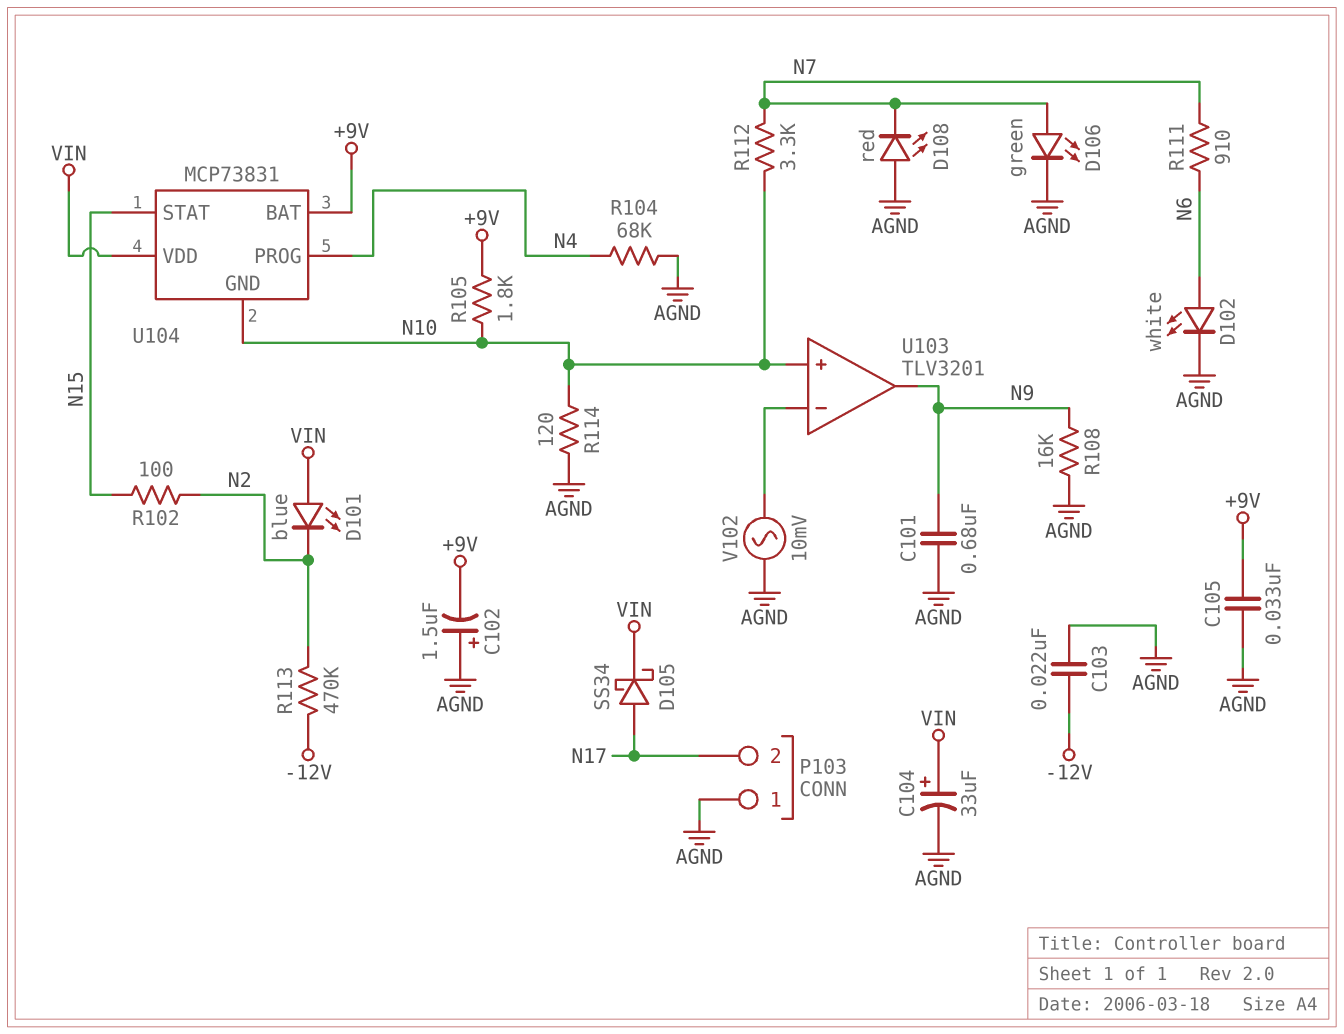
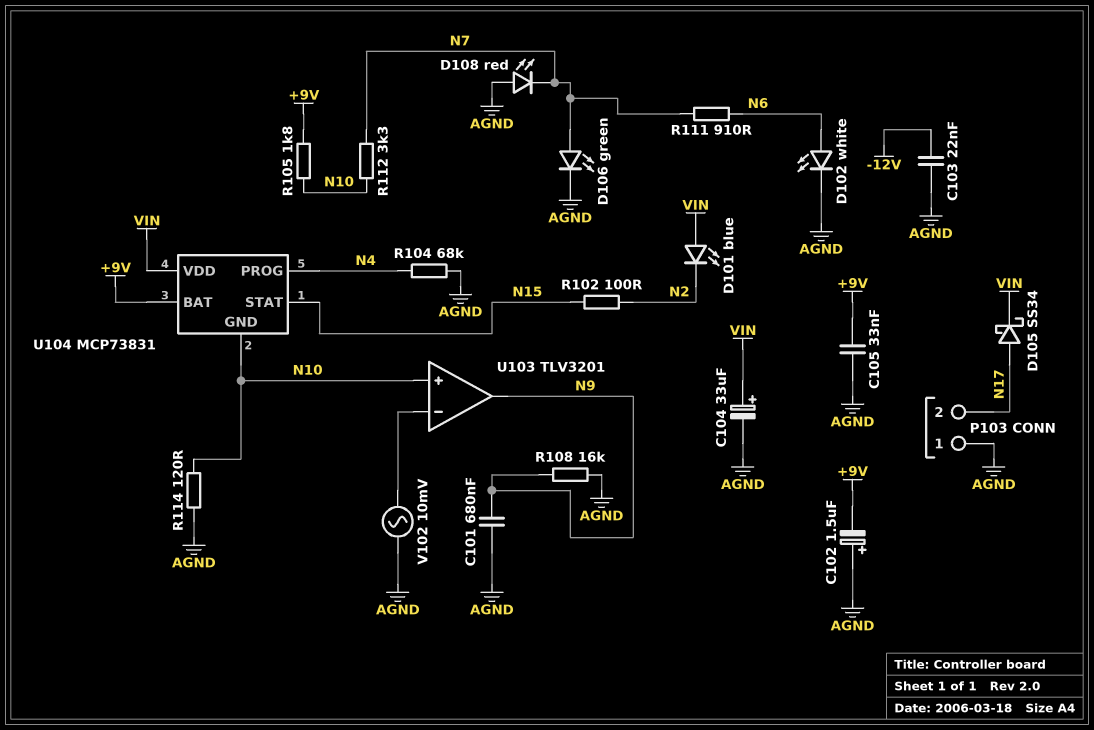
R113: 470k (-12V, N2) -> none

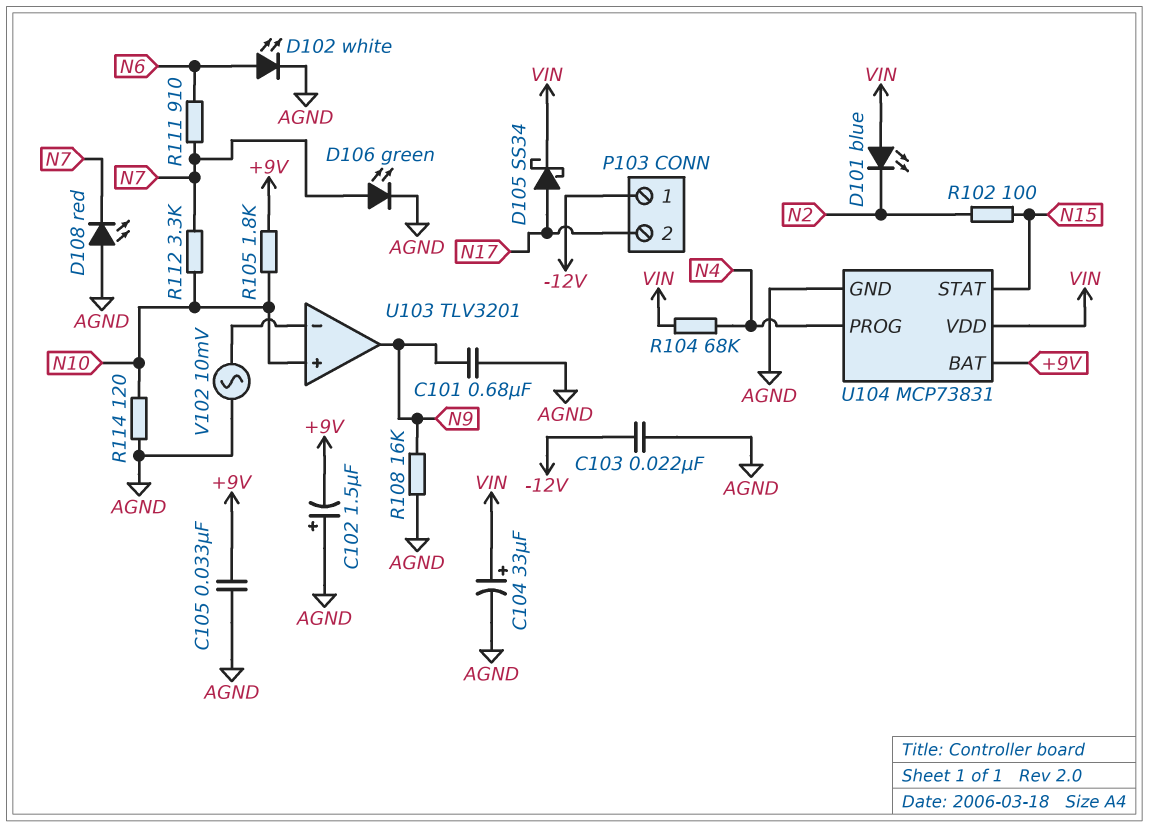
P103 pin 1: AGND -> -12V
R104: 68k (AGND, N4) -> 68k (N4, VIN)
U104 pin GND: N10 -> AGND

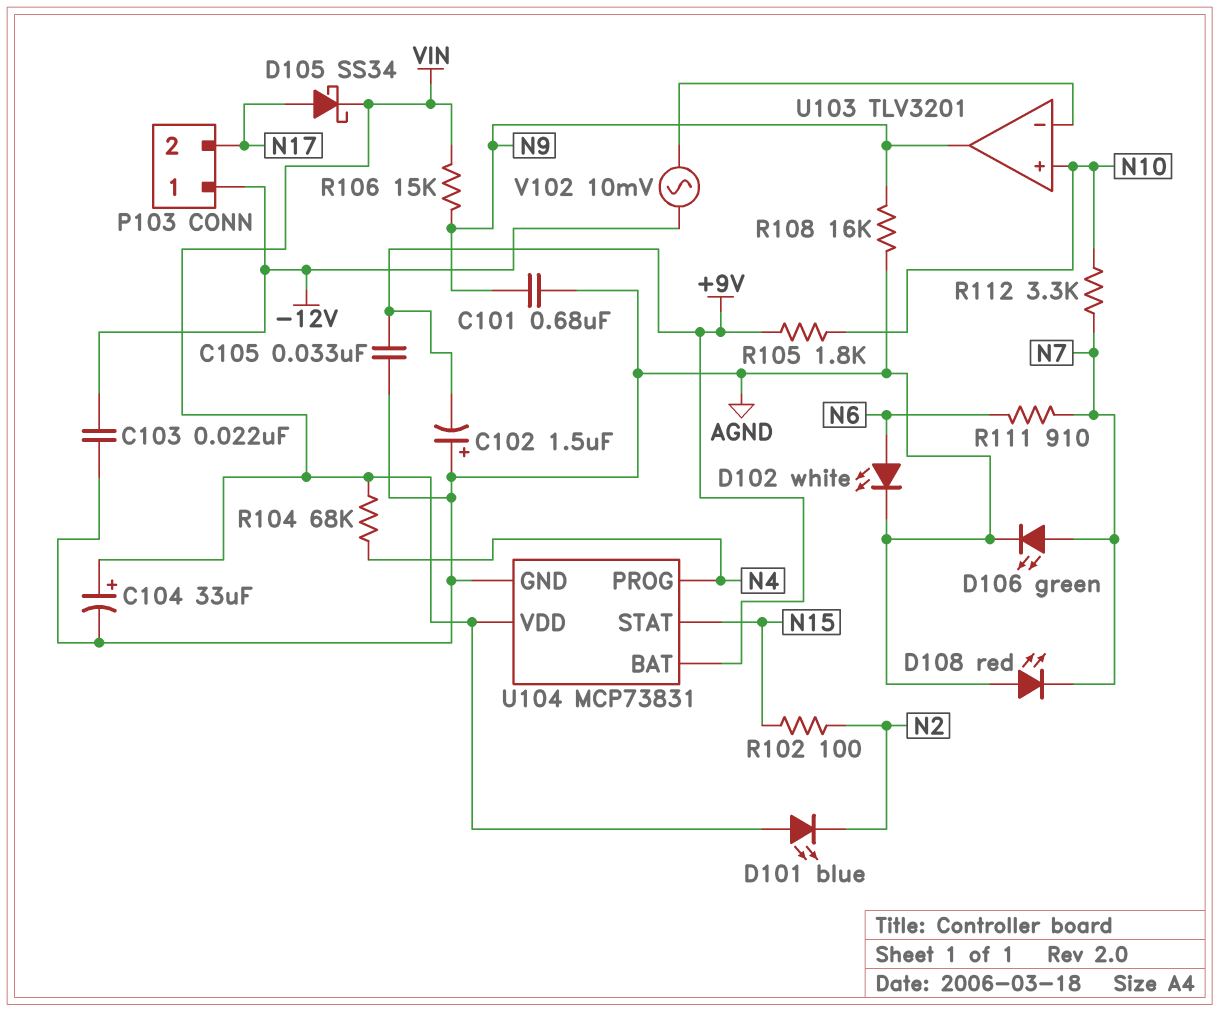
R106: none -> 15k (N9, VIN)
R114: 120 (AGND, N10) -> none
V102: AC 10mV (AGND, U103/in-) -> AC 10mV (-12V, U103/in-)

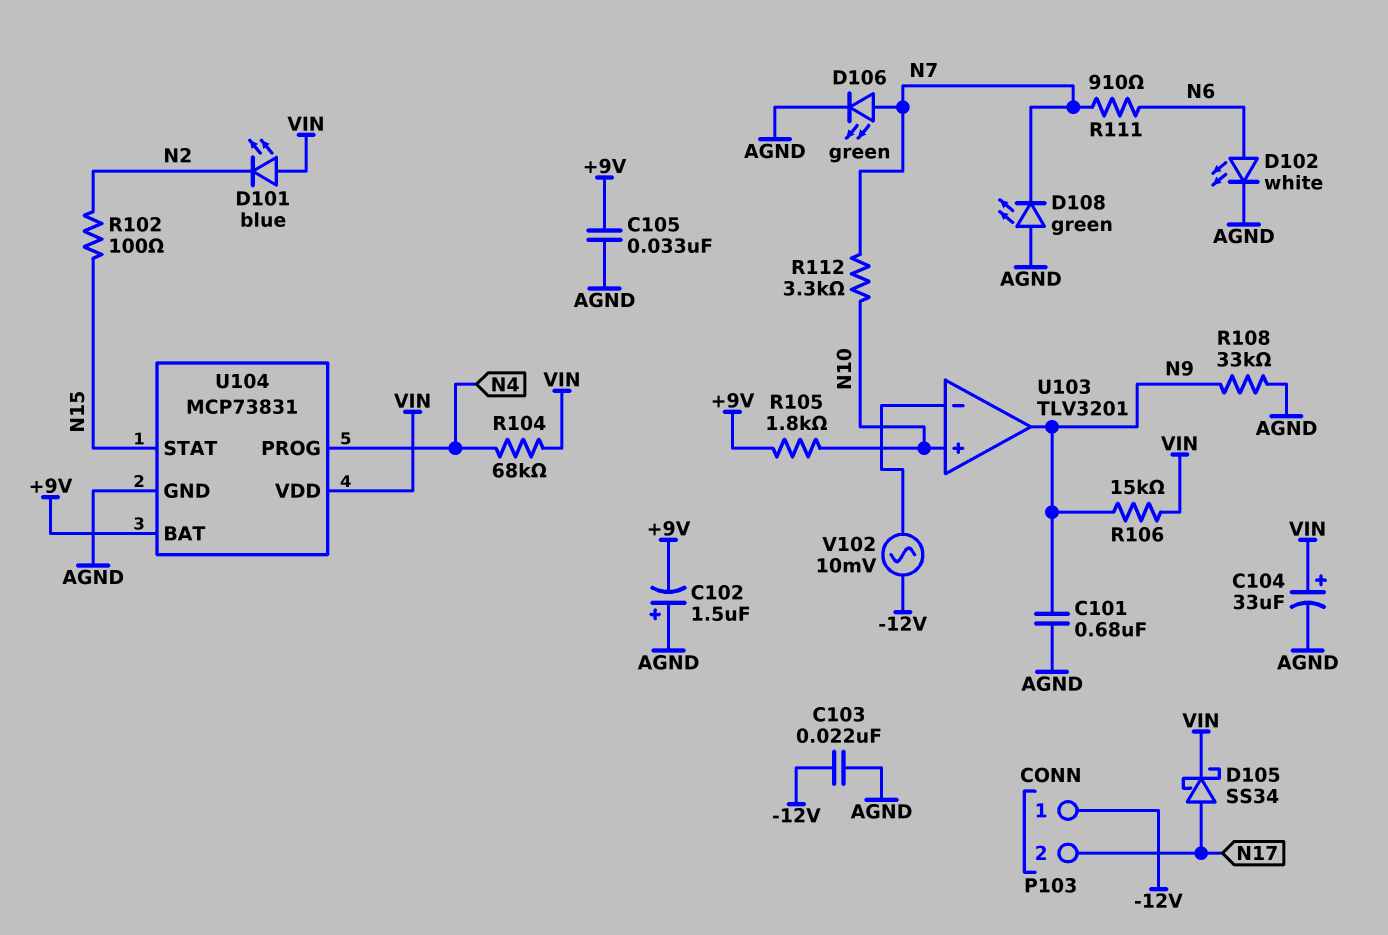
D108: LED red (A AGND, K N7) -> LED green (A AGND, K N7)
R108: 16k (AGND, N9) -> 33k (AGND, N9)

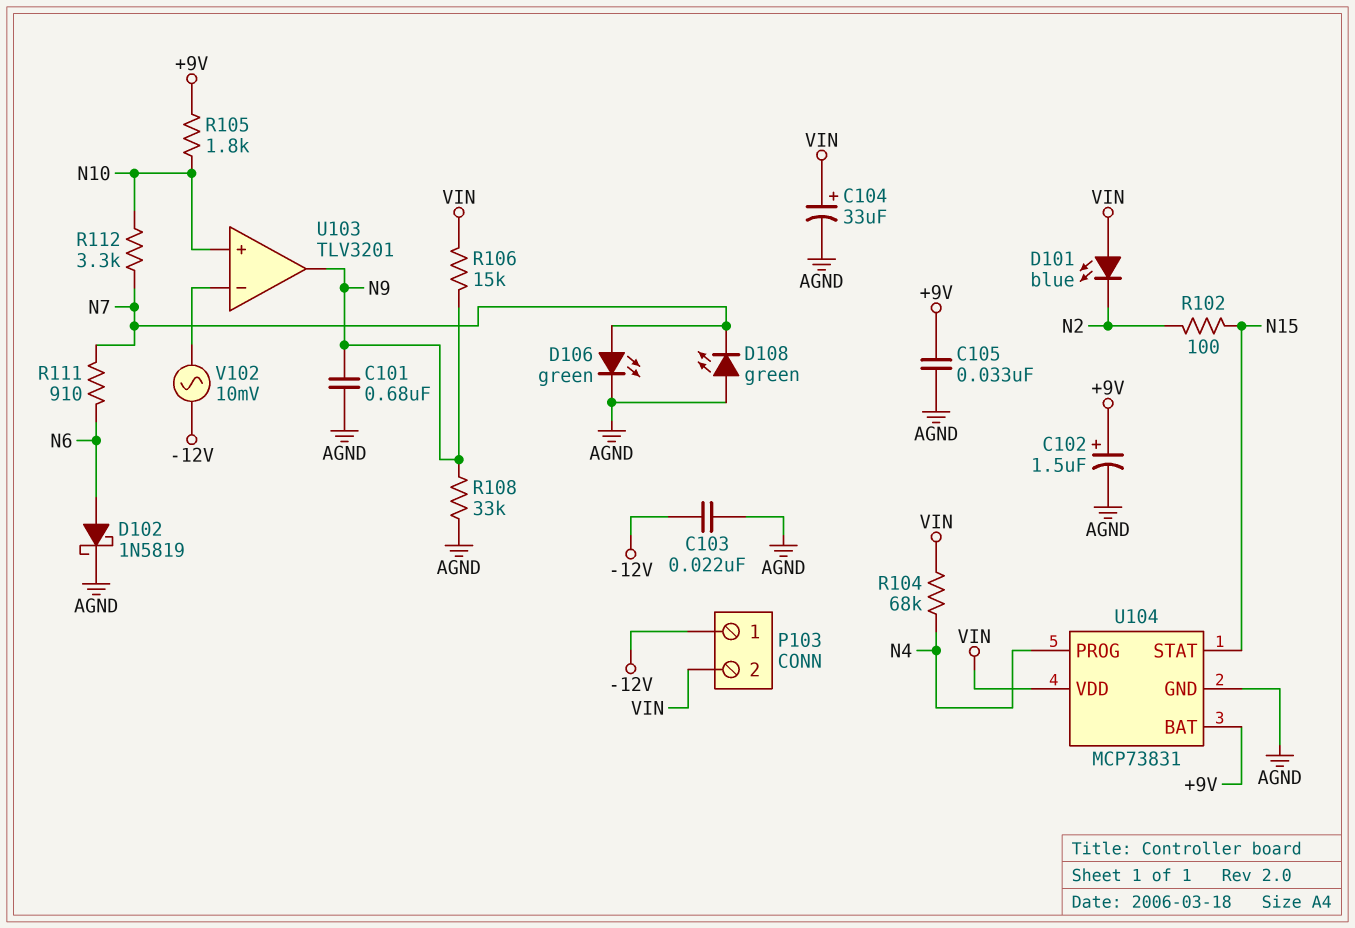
C102: 1.5uF (plus AGND, minus +9V) -> 1.5uF (plus +9V, minus AGND)
D102: LED white (A N6, K AGND) -> schottky 1N5819 (A N6, K AGND)
D105: schottky SS34 (A N17, K VIN) -> none
P103 pin 2: N17 -> VIN

